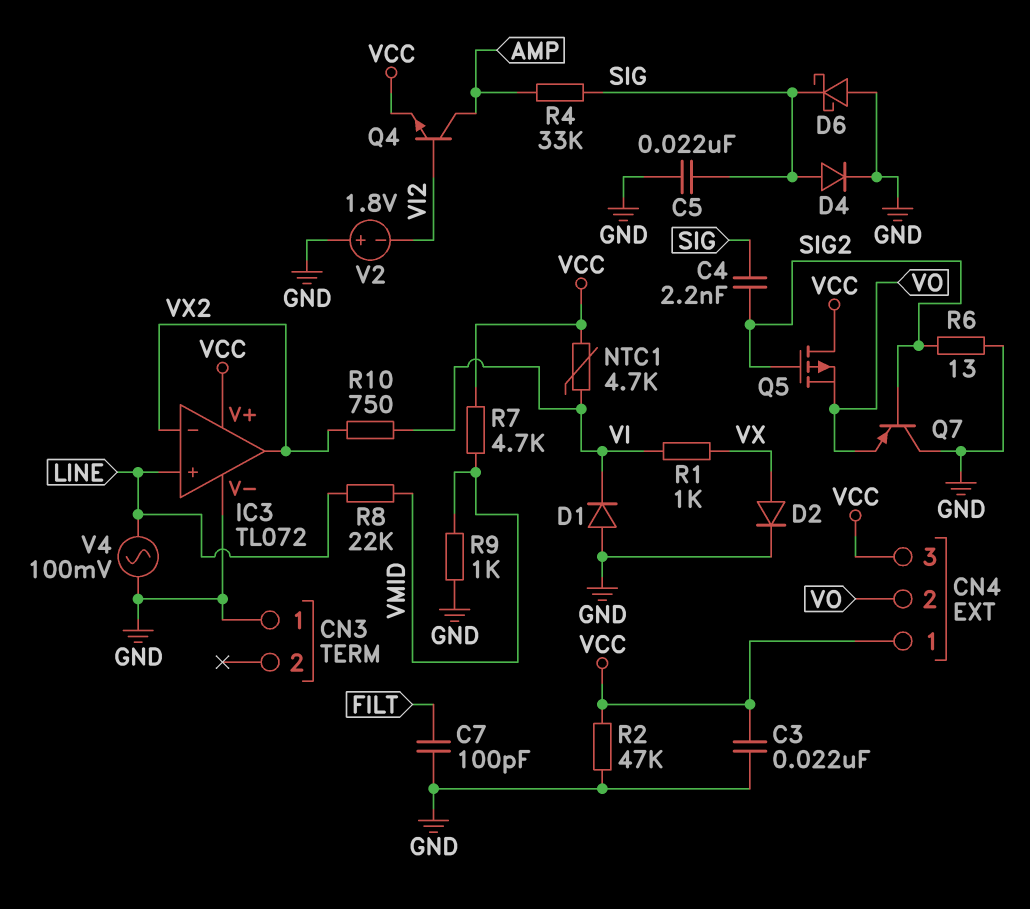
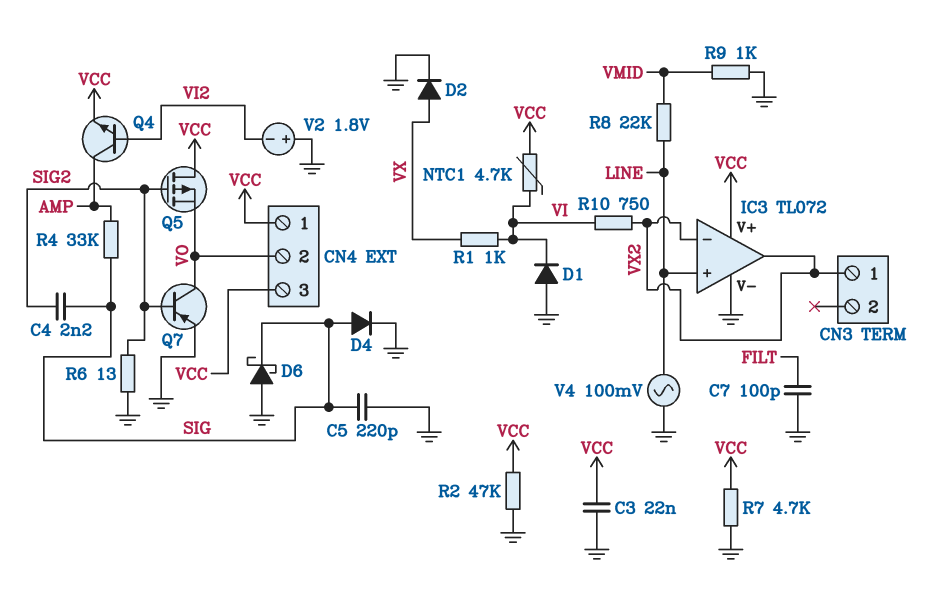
C5: 22nF (GND, SIG) -> 220pF (GND, SIG)
CN3 pin 1: GND -> VX2
Q7: PNP (B SIG2, C GND, E VO) -> PNP (B SIG2, C VO, E GND)
R7: 4.7k (VCC, VMID) -> 4.7k (GND, VCC)

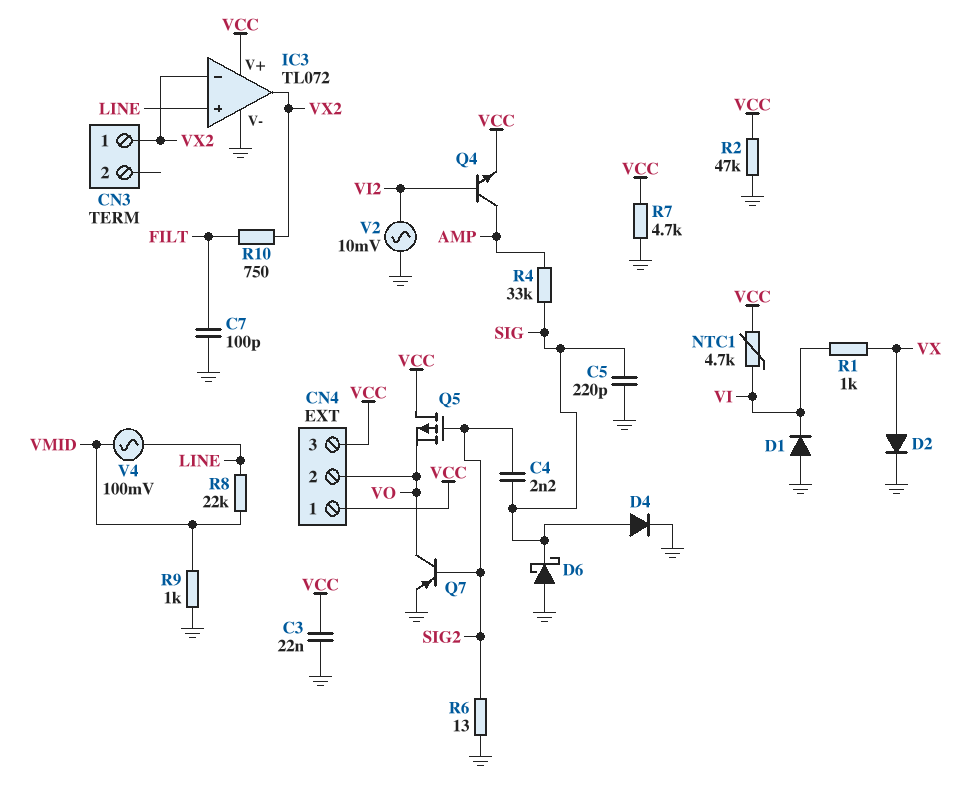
R10: 750 (VI, VX2) -> 750 (FILT, VX2)
V2: 1.8V (plus GND, minus VI2) -> AC 10mV (GND, VI2)
V4: AC 100mV (GND, LINE) -> AC 100mV (LINE, VMID)

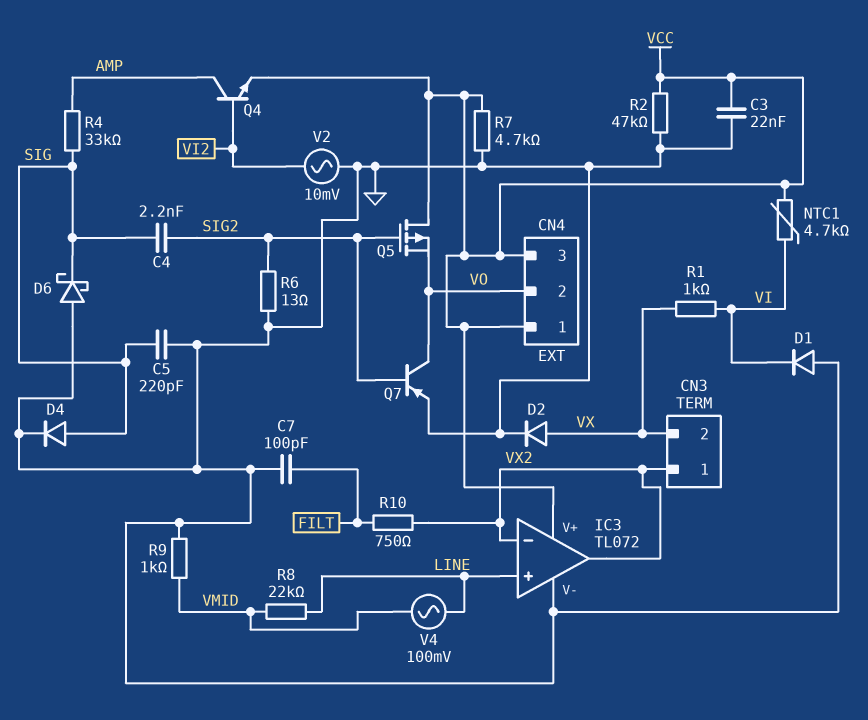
CN3 pin 2: none -> VX

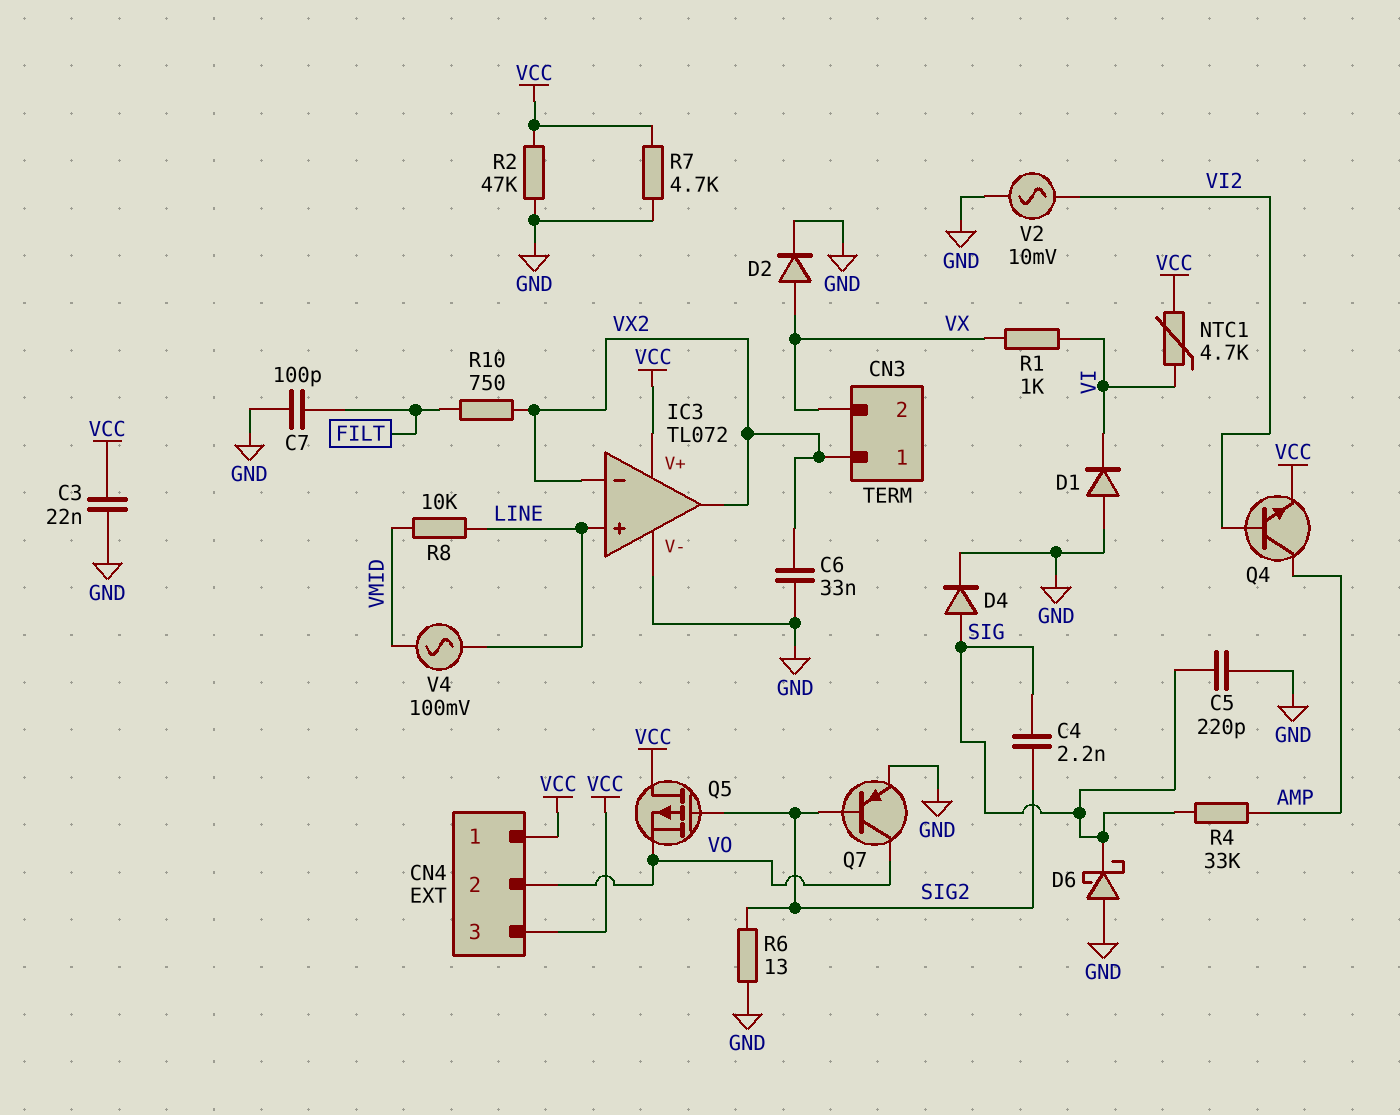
C6: none -> 33nF (GND, VX2)
R8: 22k (LINE, VMID) -> 10k (LINE, VMID)
R9: 1k (GND, VMID) -> none

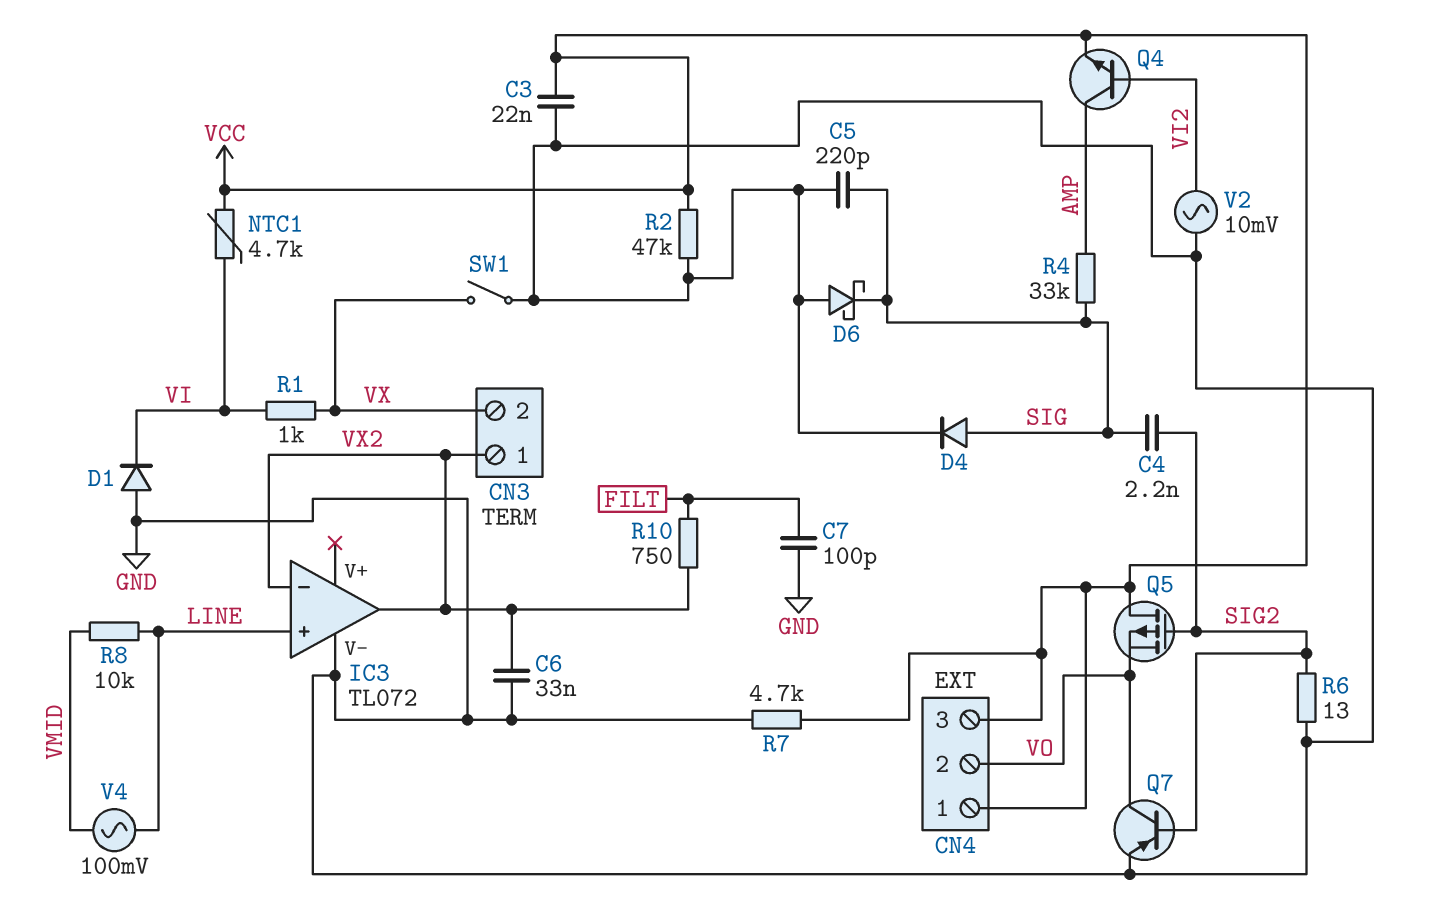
D2: diode (A VX, K GND) -> none
IC3 pin V+: VCC -> none
SW1: none -> switch (GND, VX)

